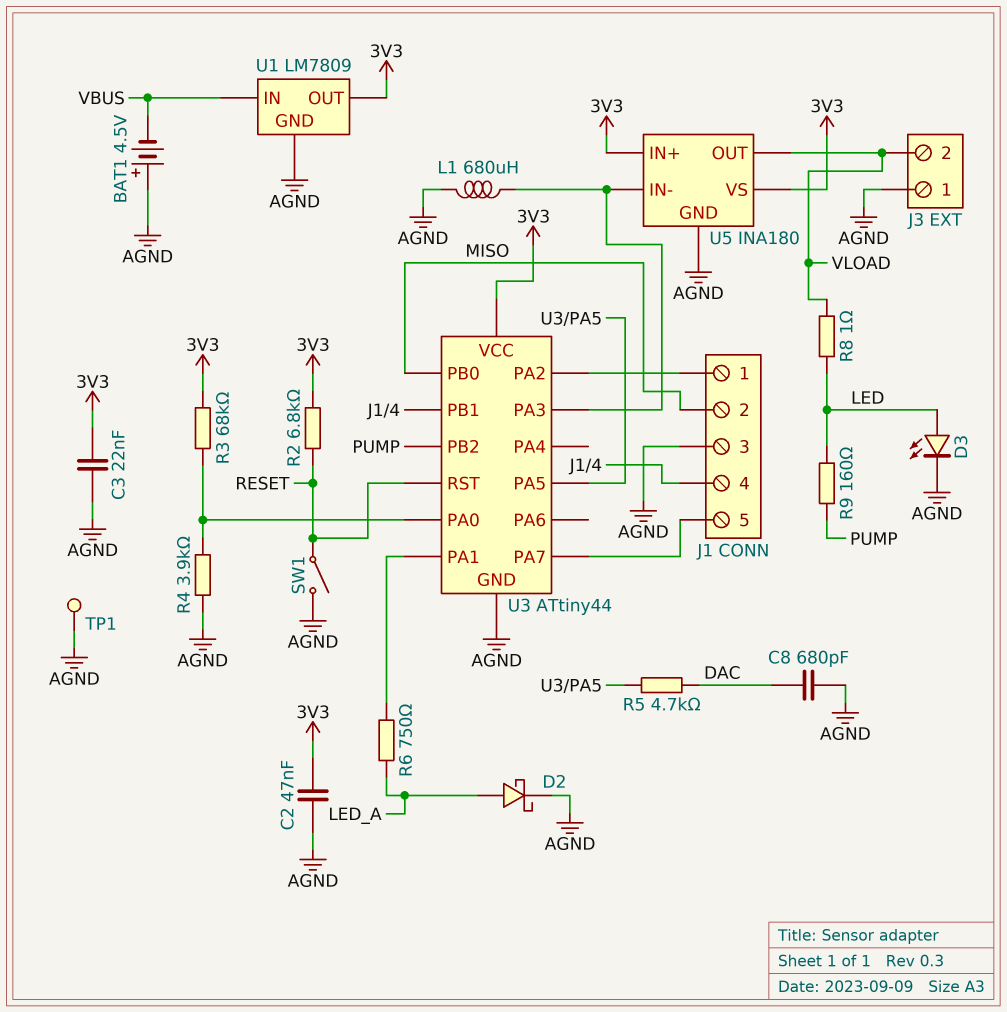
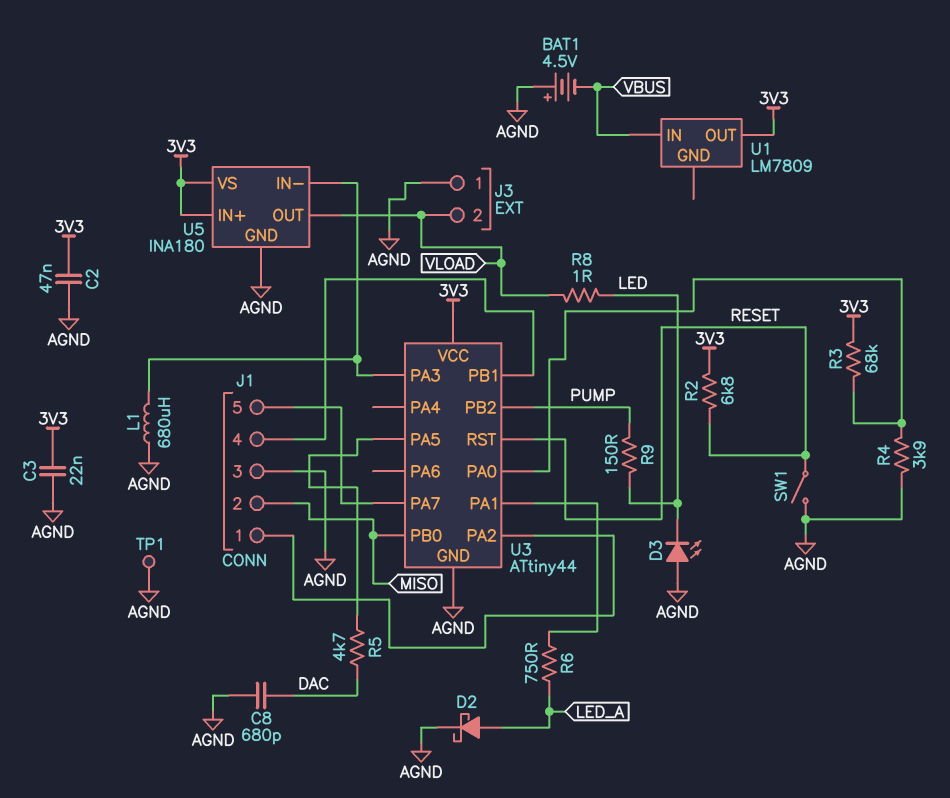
D3: LED (A LED, K AGND) -> LED (A AGND, K LED)
R9: 160 (LED, PUMP) -> 150 (LED, PUMP)
U1 pin GND: AGND -> none

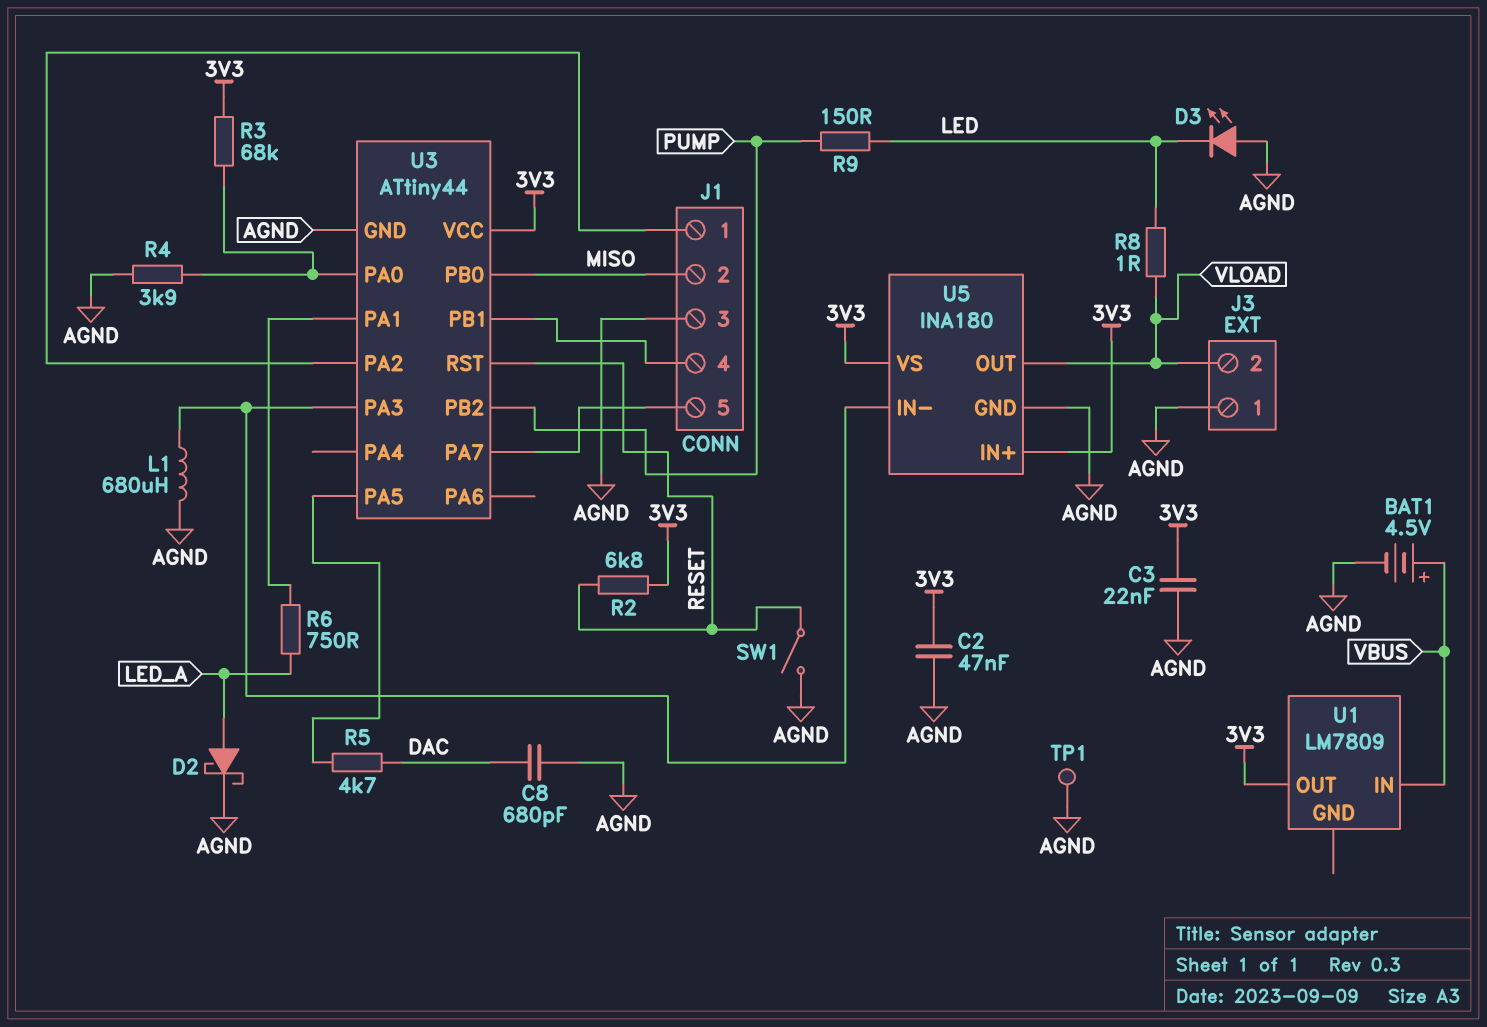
BAT1: 4.5V (plus AGND, minus VBUS) -> 4.5V (plus VBUS, minus AGND)

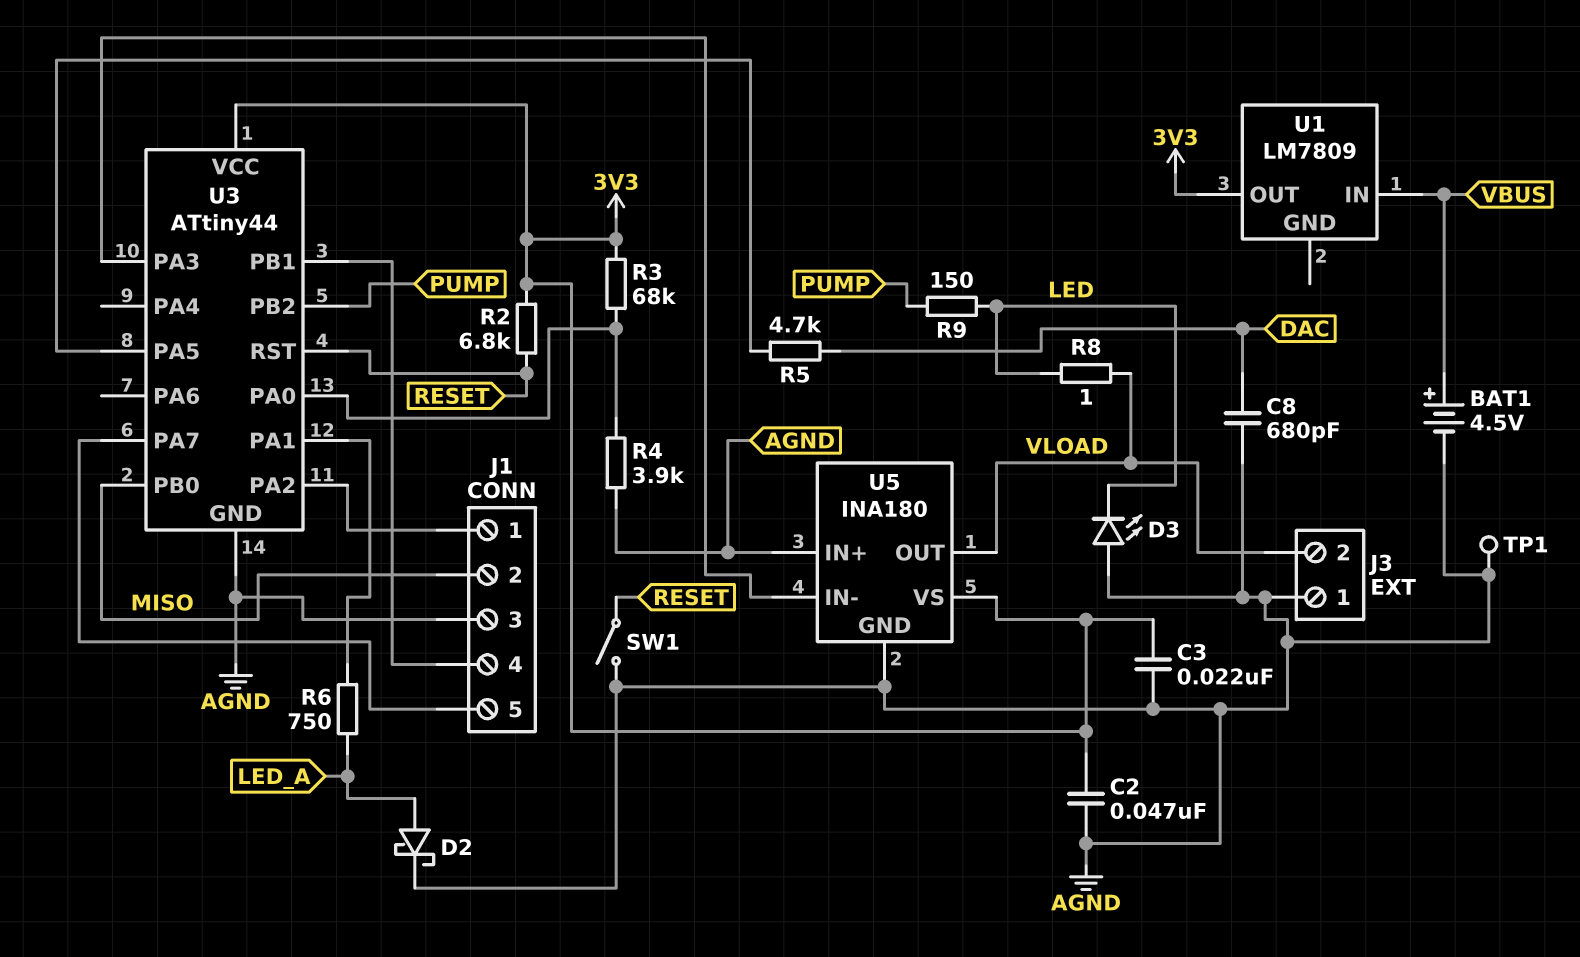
L1: 680uH (AGND, U3/PA3) -> none
U5 pin IN+: 3V3 -> AGND

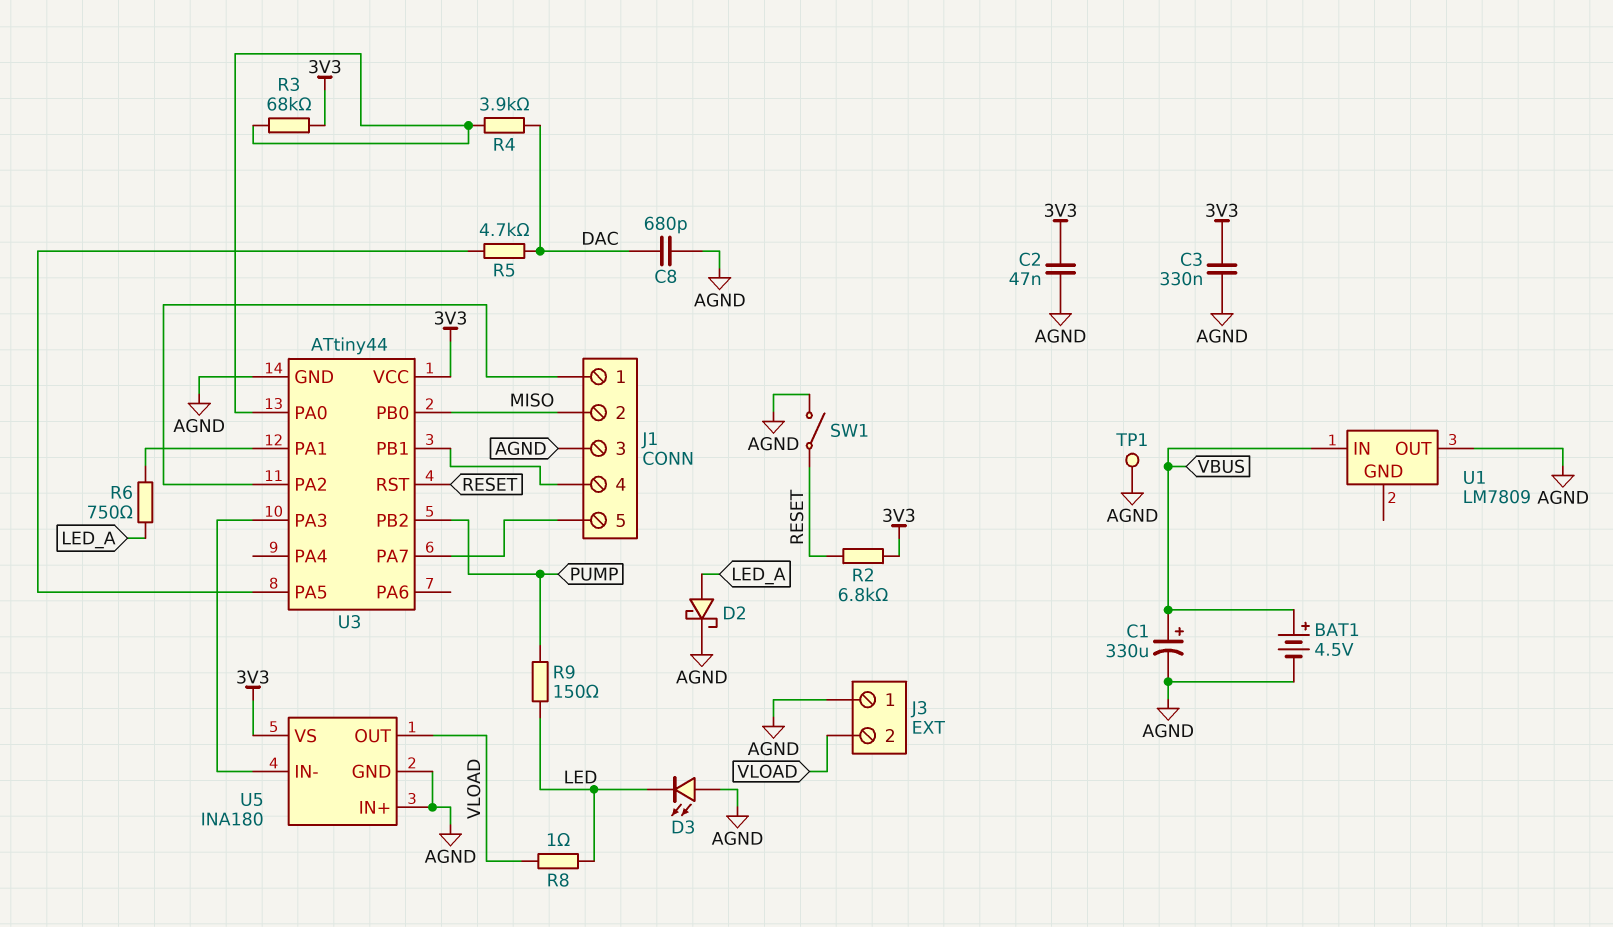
C1: none -> 330uF (plus VBUS, minus AGND)
C3: 22nF (3V3, AGND) -> 330nF (3V3, AGND)
R4: 3.9k (AGND, U3/PA0) -> 3.9k (DAC, U3/PA0)
U1 pin OUT: 3V3 -> AGND

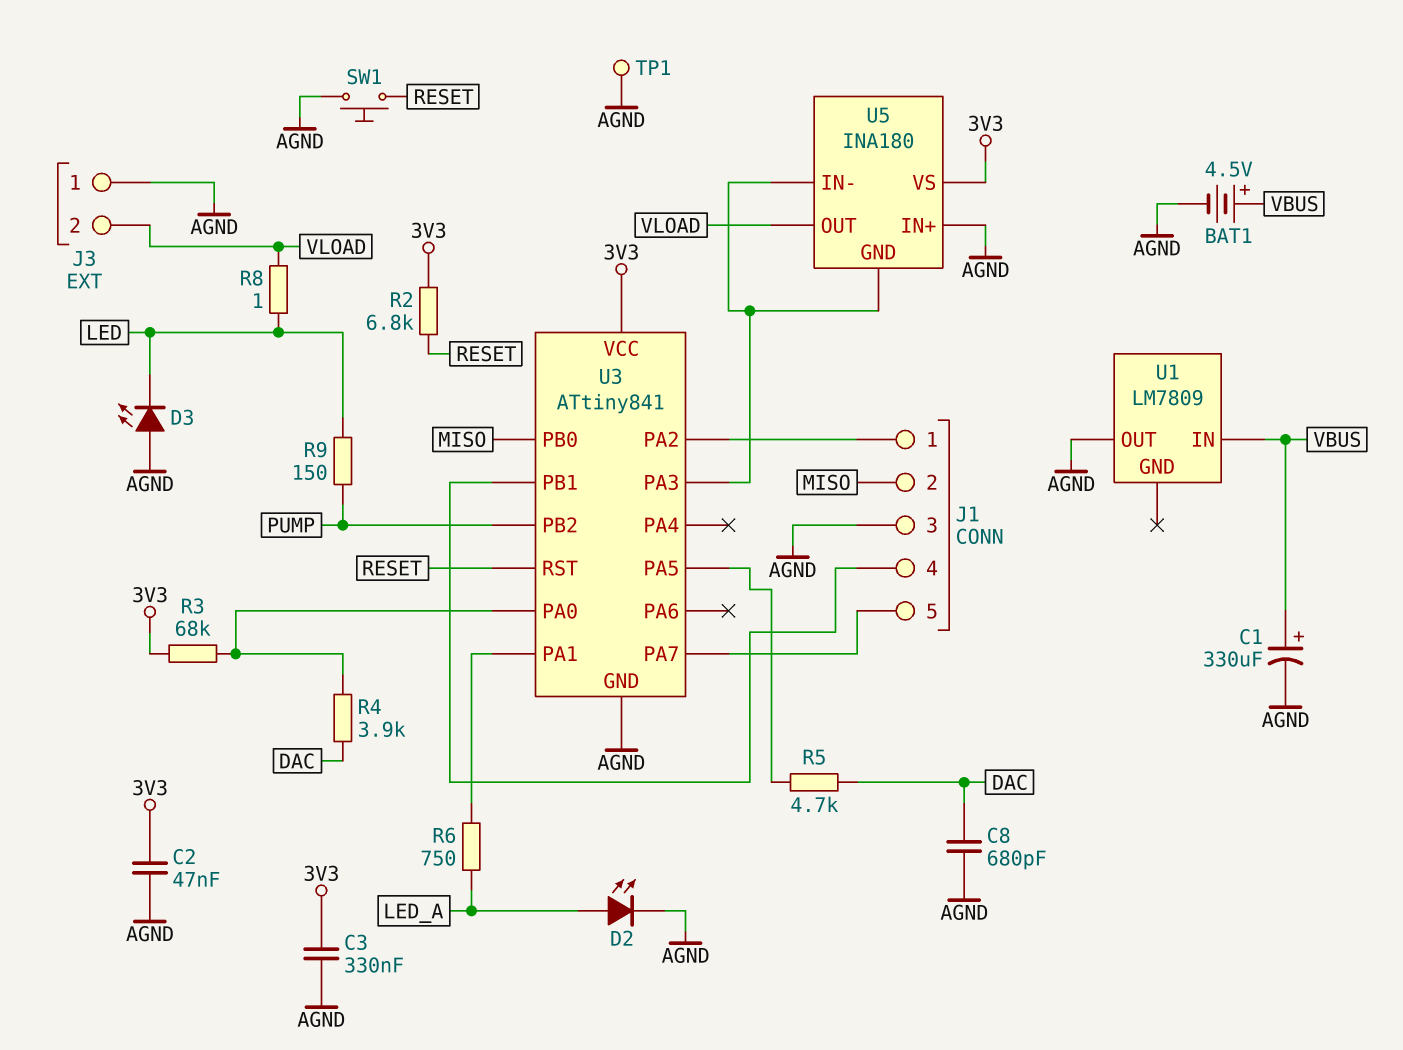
D2: schottky (A LED_A, K AGND) -> LED (A LED_A, K AGND)
SW1: switch (AGND, RESET) -> button (AGND, RESET)
U3: ATtiny44 -> ATtiny841
U5 pin GND: AGND -> U3/PA3

